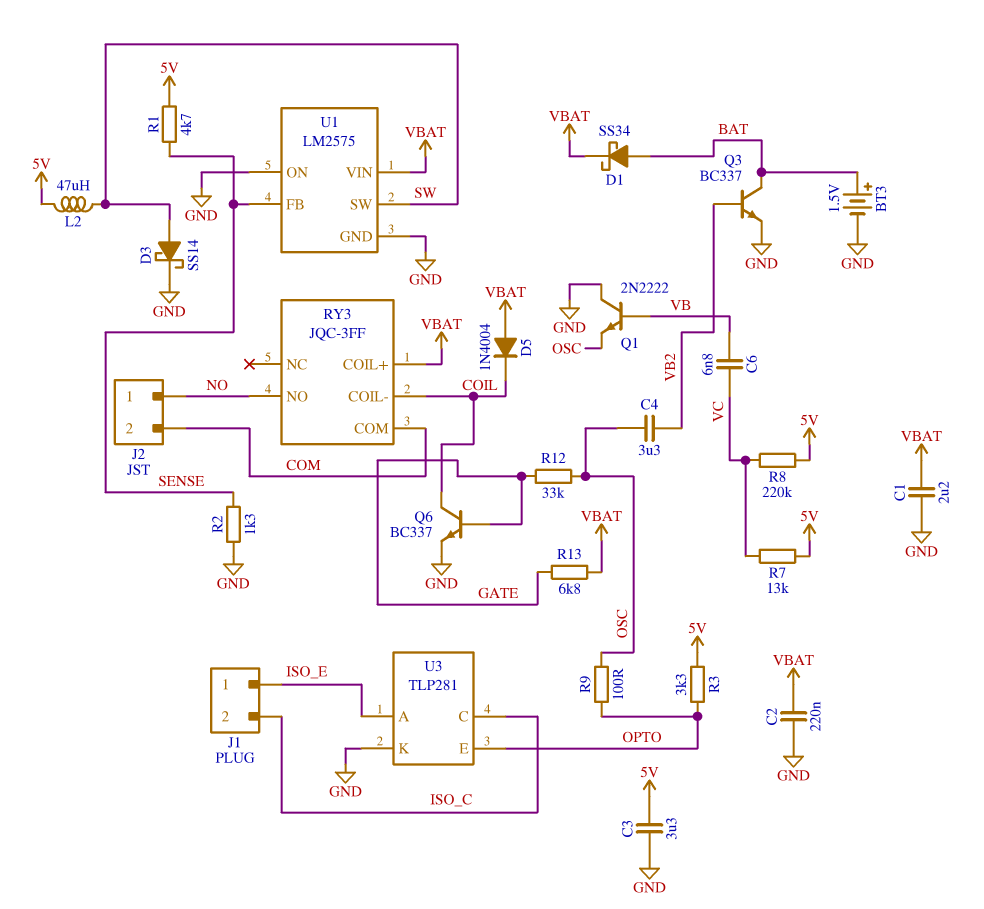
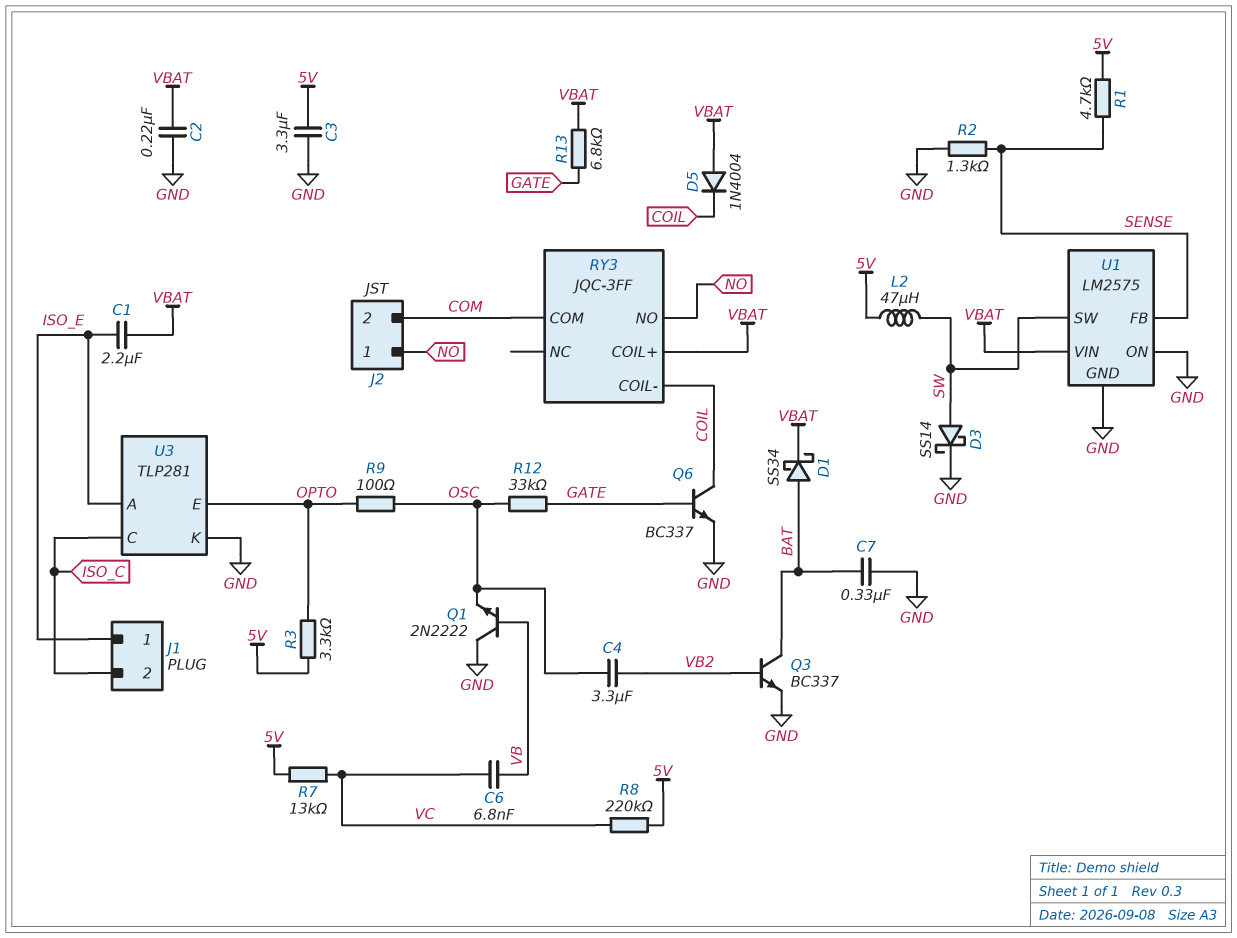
BT3: 1.5V (plus BAT, minus GND) -> none
C1: 2.2uF (GND, VBAT) -> 2.2uF (ISO_E, VBAT)
C7: none -> 330nF (BAT, GND)

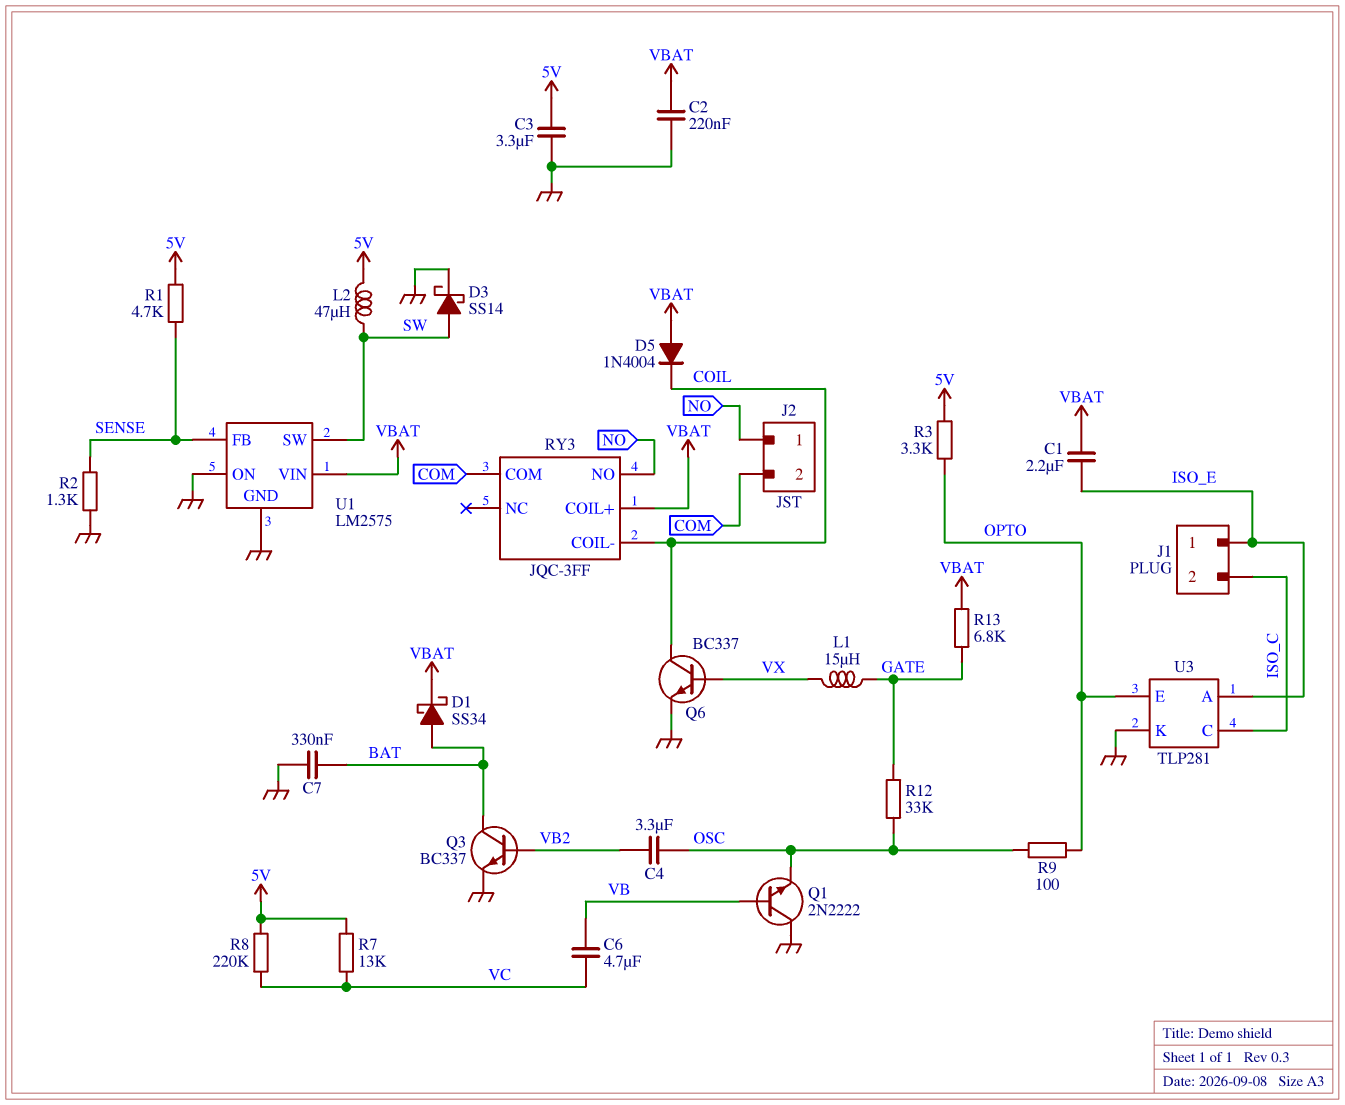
C6: 6.8nF (VB, VC) -> 4.7uF (VB, VC)
L1: none -> 15uH (GATE, VX)
Q6: NPN BC337 (B GATE, C COIL, E GND) -> NPN BC337 (B VX, C COIL, E GND)

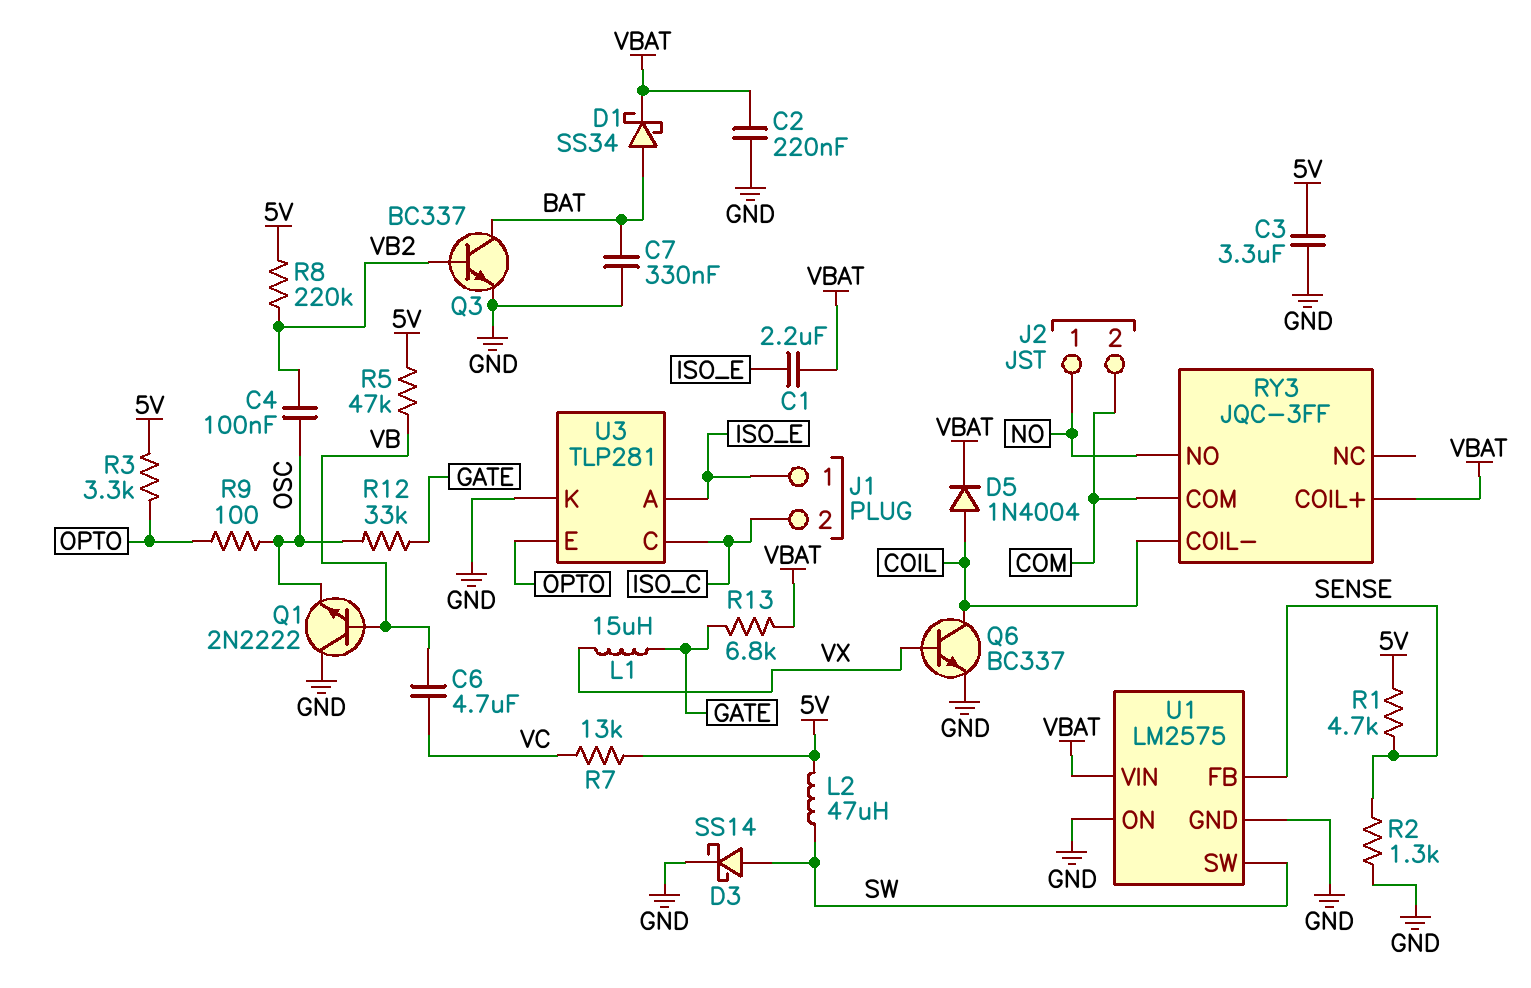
C4: 3.3uF (OSC, VB2) -> 100nF (OSC, VB2)
D5: diode 1N4004 (A VBAT, K COIL) -> diode 1N4004 (A COIL, K VBAT)
R5: none -> 47k (5V, VB)
R8: 220k (5V, VC) -> 220k (5V, VB2)

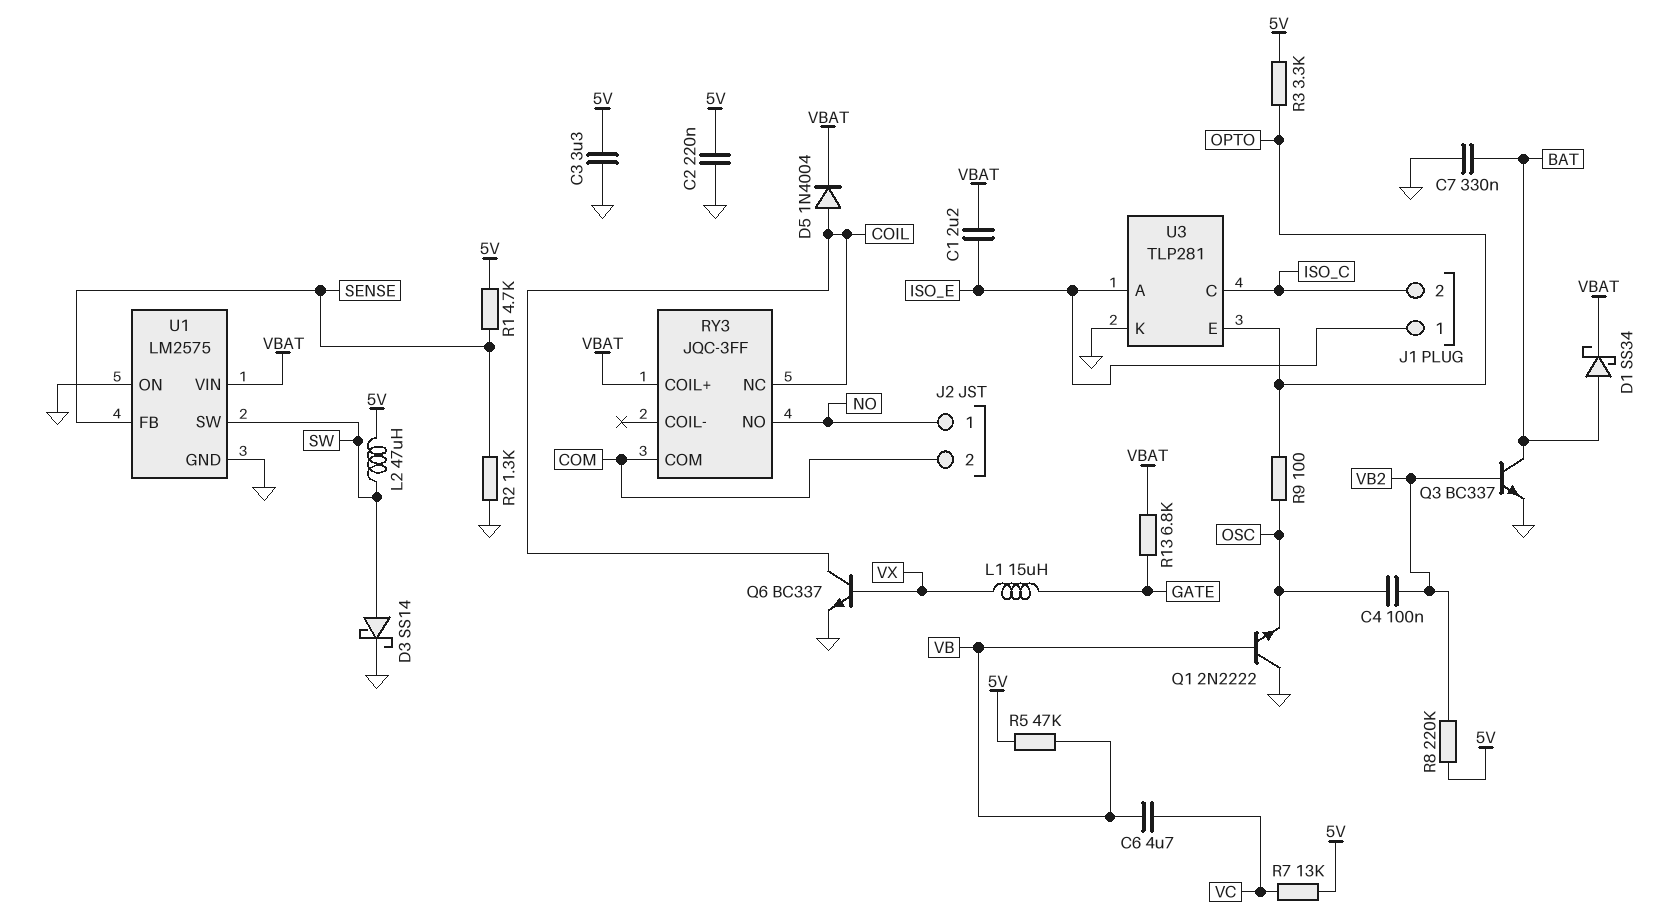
C2: 220nF (GND, VBAT) -> 220nF (5V, GND)
R12: 33k (GATE, OSC) -> none
RY3 pin COIL-: COIL -> none
RY3 pin NC: none -> COIL

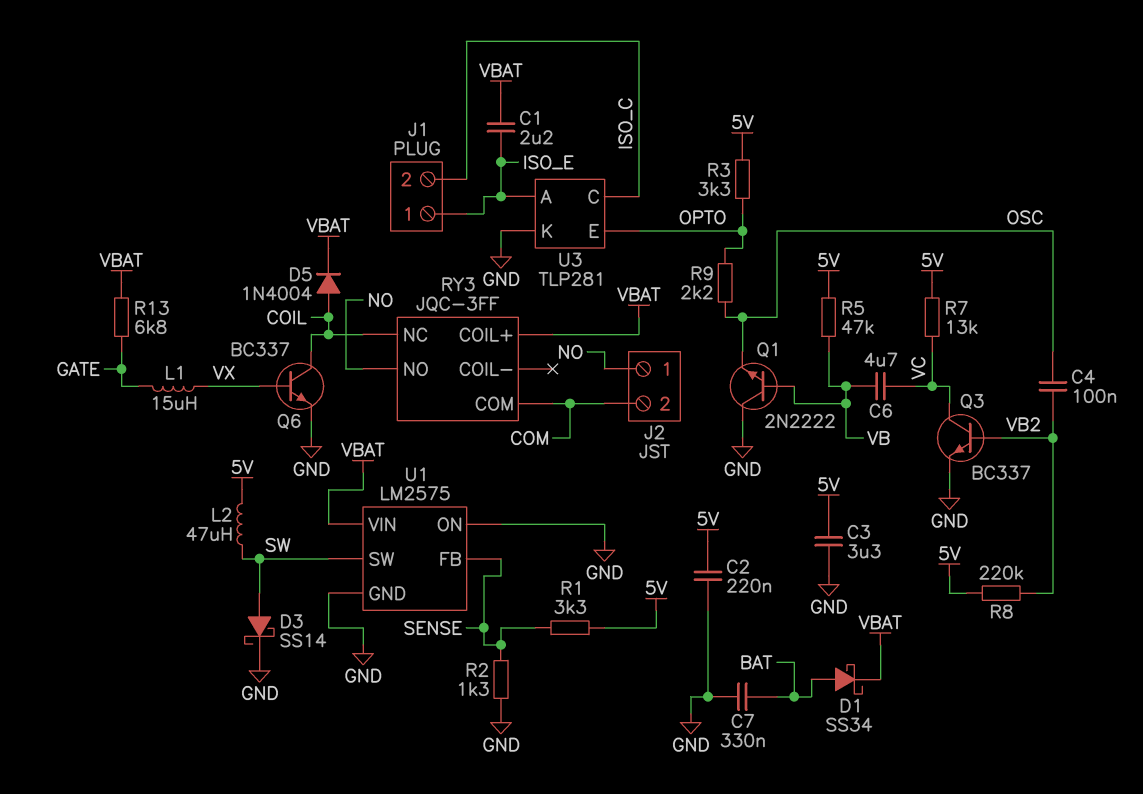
Q3: NPN BC337 (B VB2, C BAT, E GND) -> NPN BC337 (B VB2, C VC, E GND)
R1: 4.7k (5V, SENSE) -> 3.3k (5V, SENSE)
R9: 100 (OPTO, OSC) -> 2.2k (OPTO, OSC)

